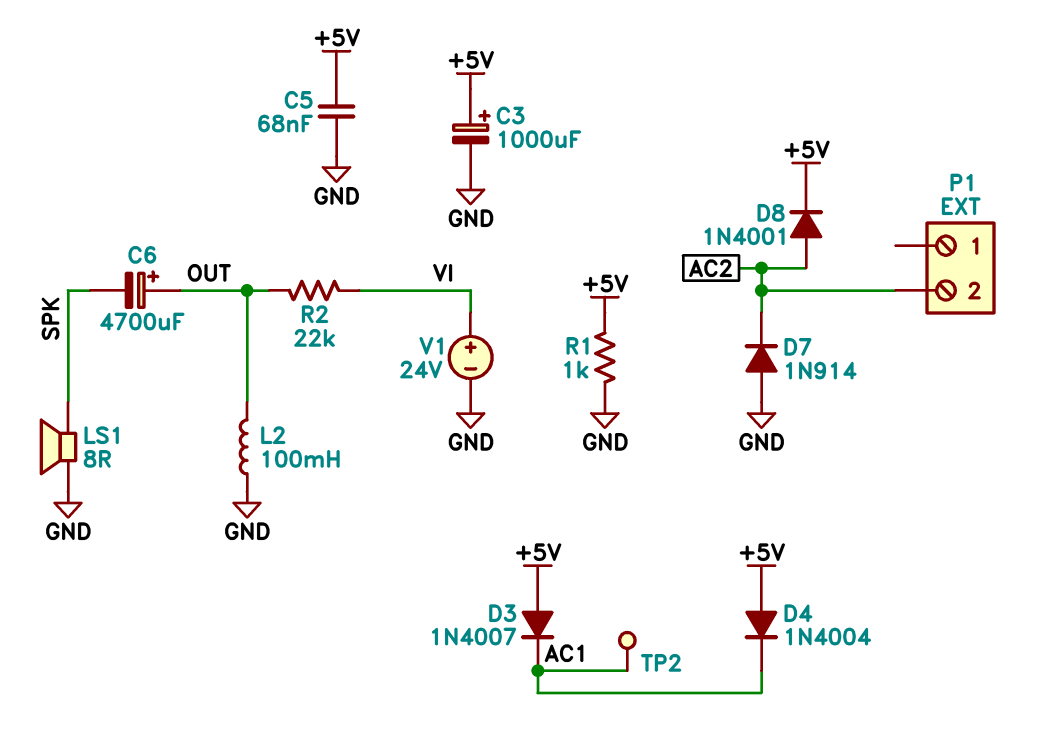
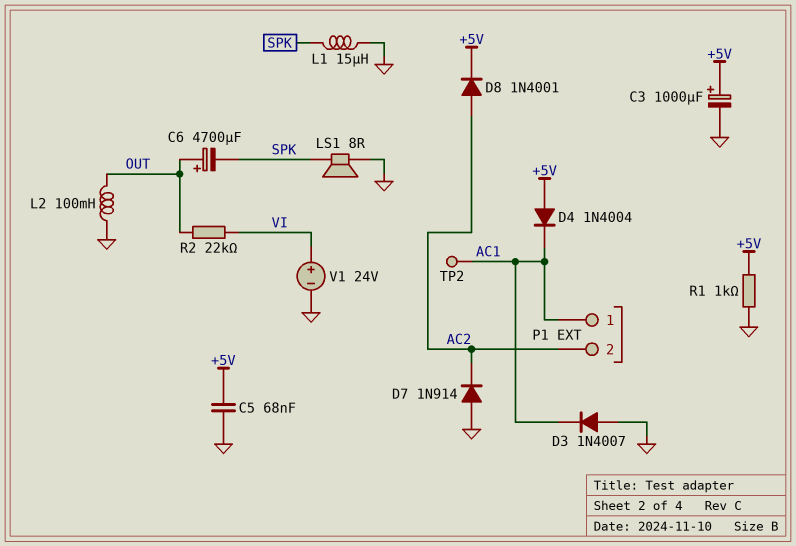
D3: diode 1N4007 (A +5V, K AC1) -> diode 1N4007 (A GND, K AC1)
L1: none -> 15uH (GND, SPK)
P1 pin 1: none -> AC1

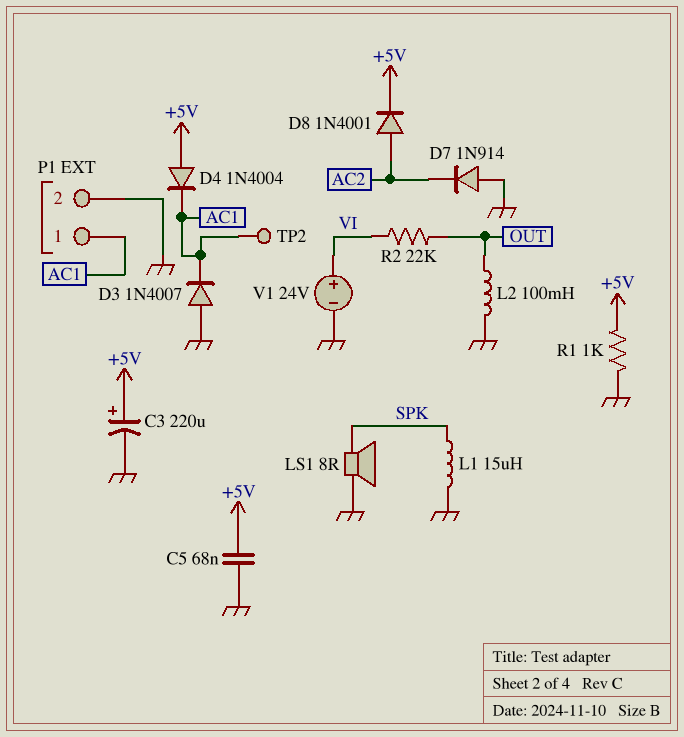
C3: 1000uF (plus +5V, minus GND) -> 220uF (plus +5V, minus GND)
C6: 4700uF (plus OUT, minus SPK) -> none
P1 pin 2: AC2 -> GND

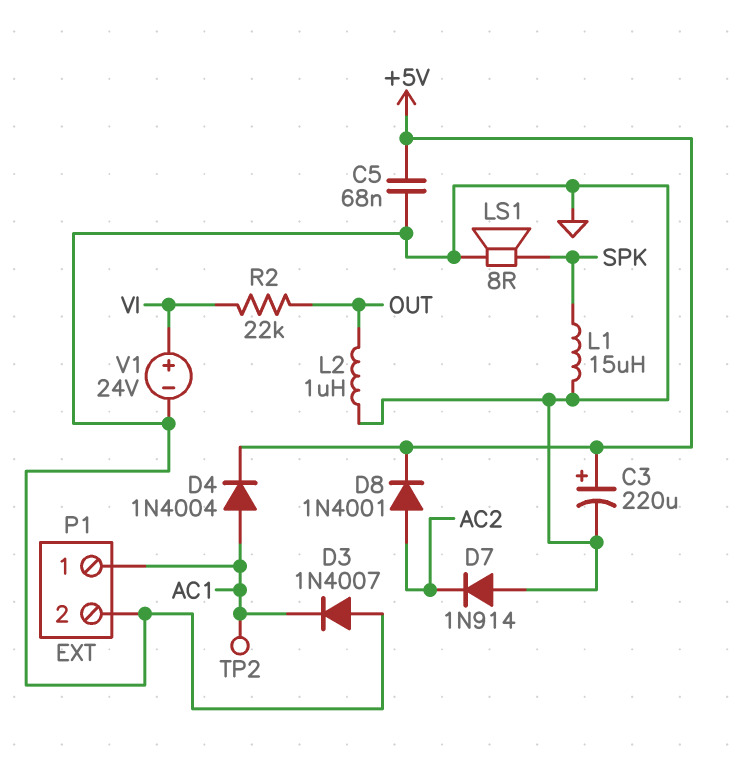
D4: diode 1N4004 (A +5V, K AC1) -> diode 1N4004 (A AC1, K +5V)
L2: 100mH (GND, OUT) -> 1uH (GND, OUT)
R1: 1k (+5V, GND) -> none

